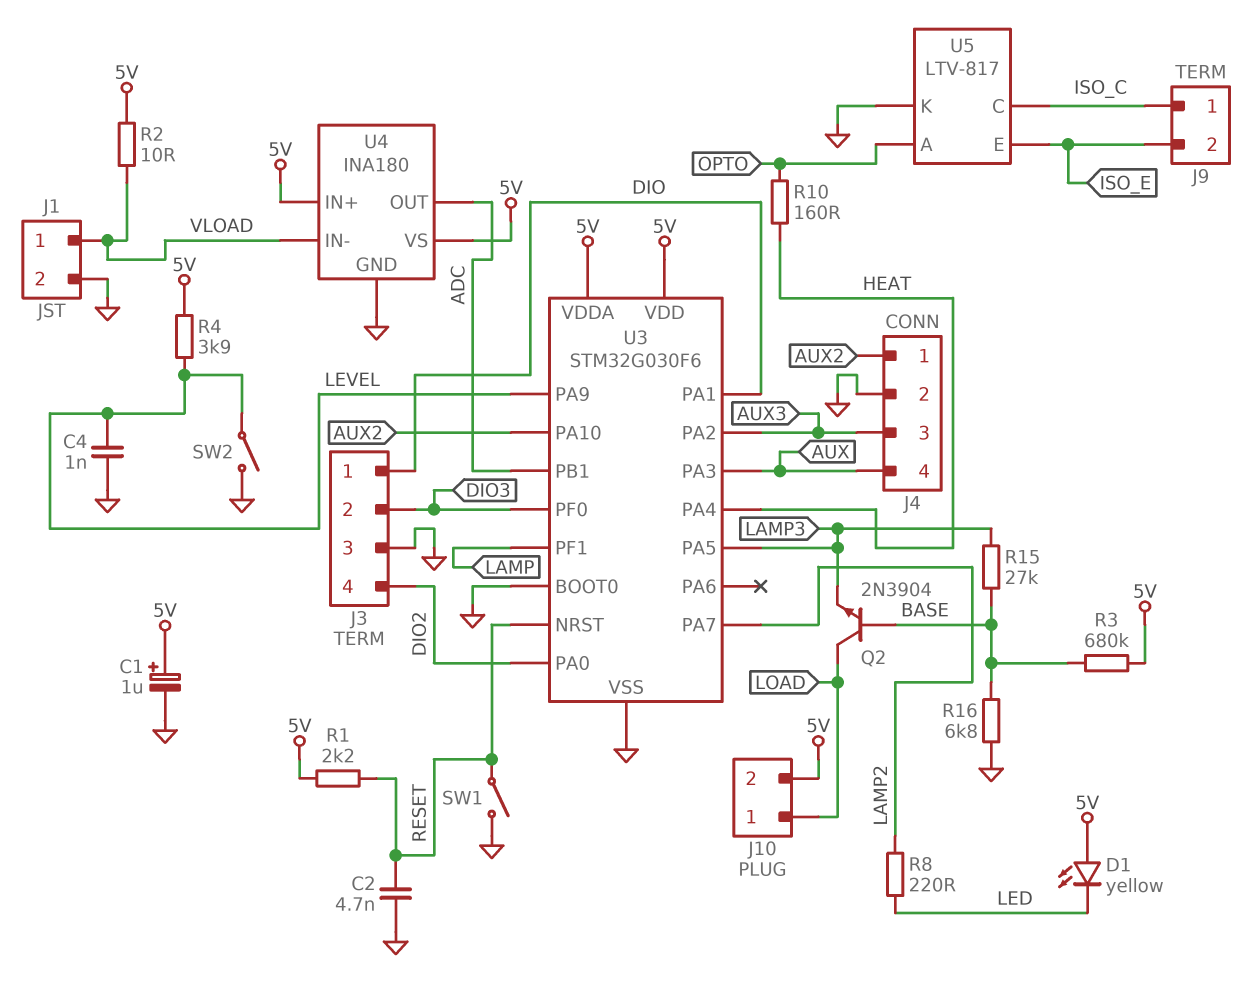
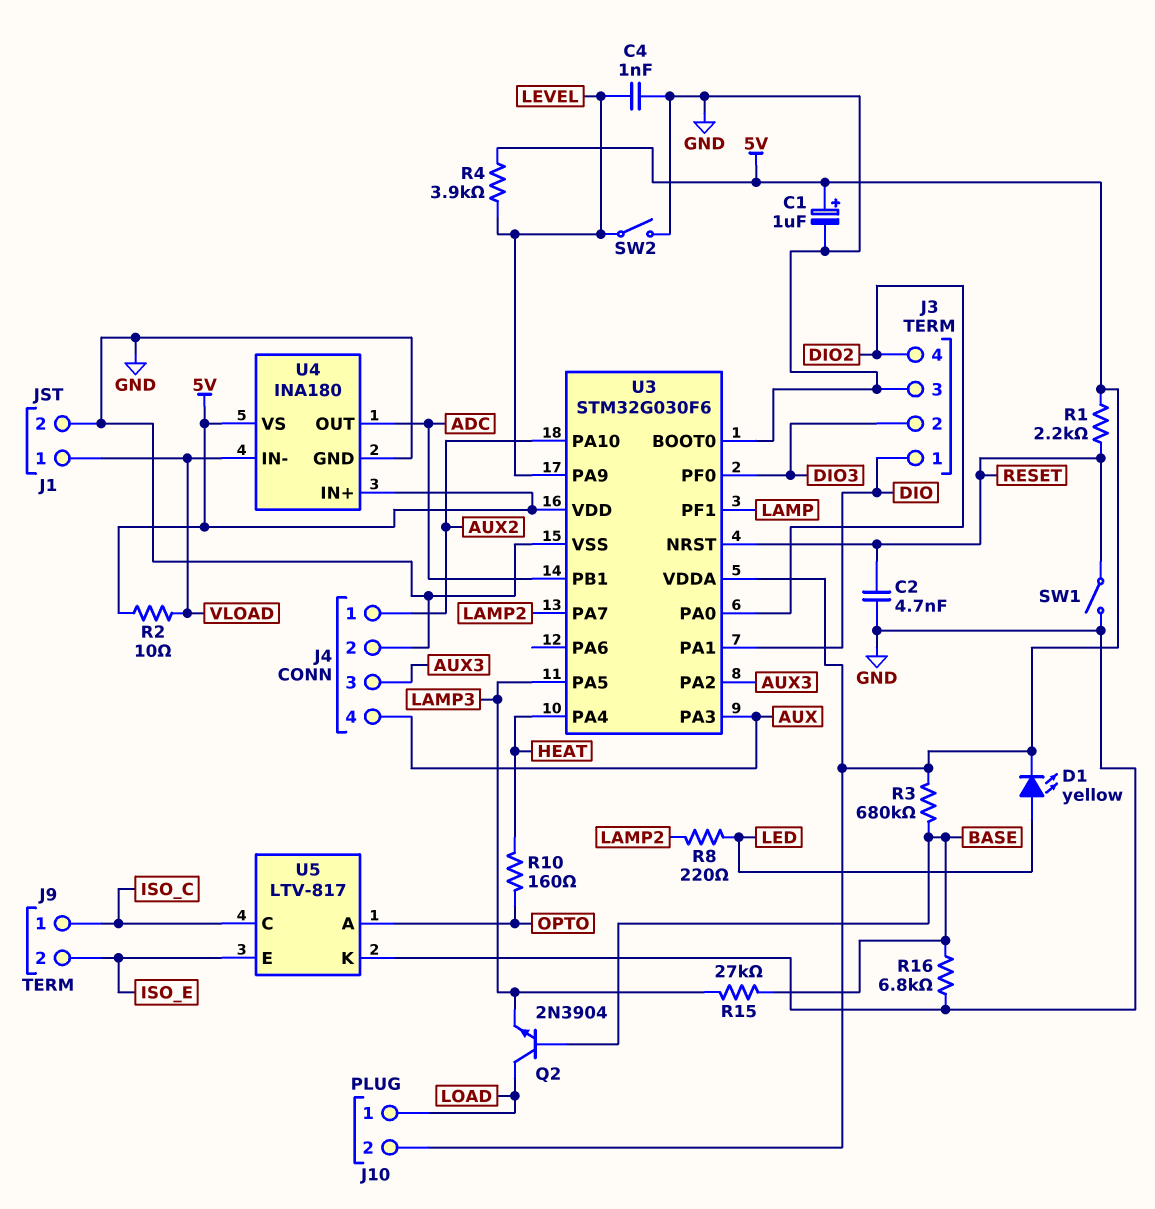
D1: LED yellow (A 5V, K LED) -> LED yellow (A LED, K 5V)

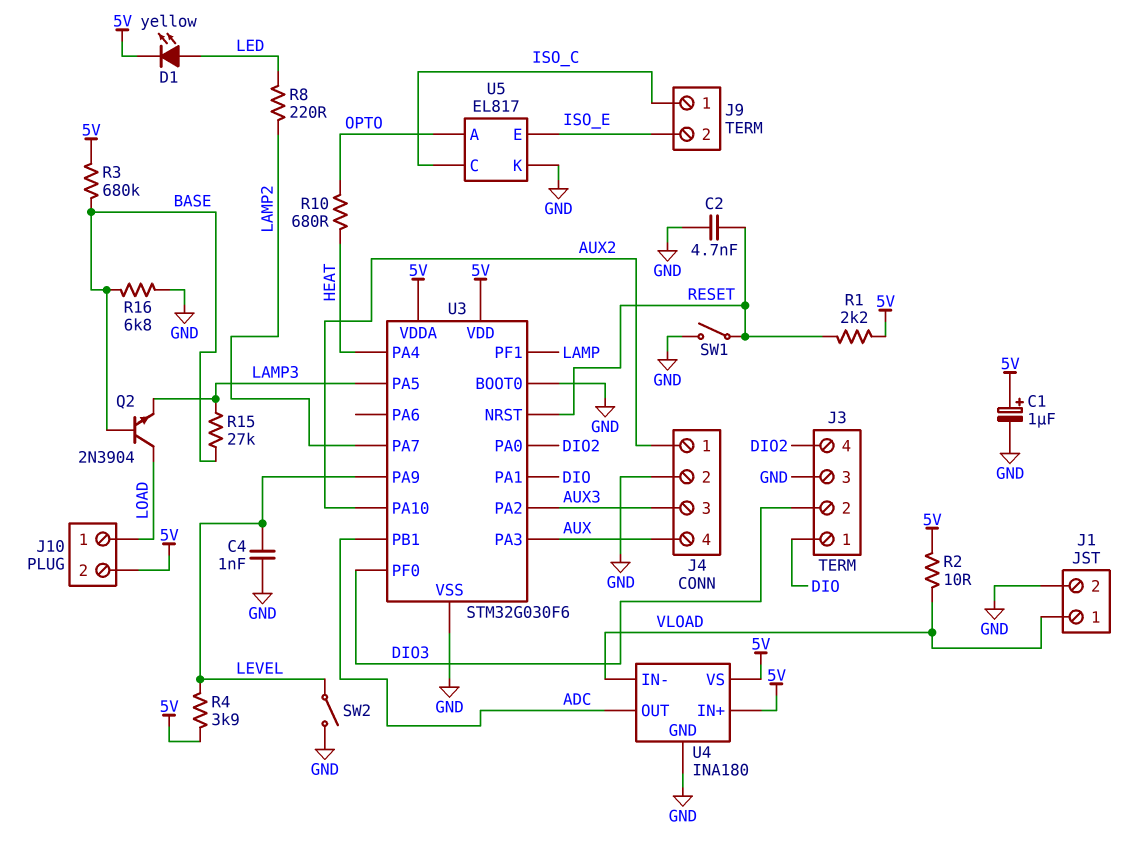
R10: 160 (HEAT, OPTO) -> 680 (HEAT, OPTO)
U5: LTV-817 -> EL817

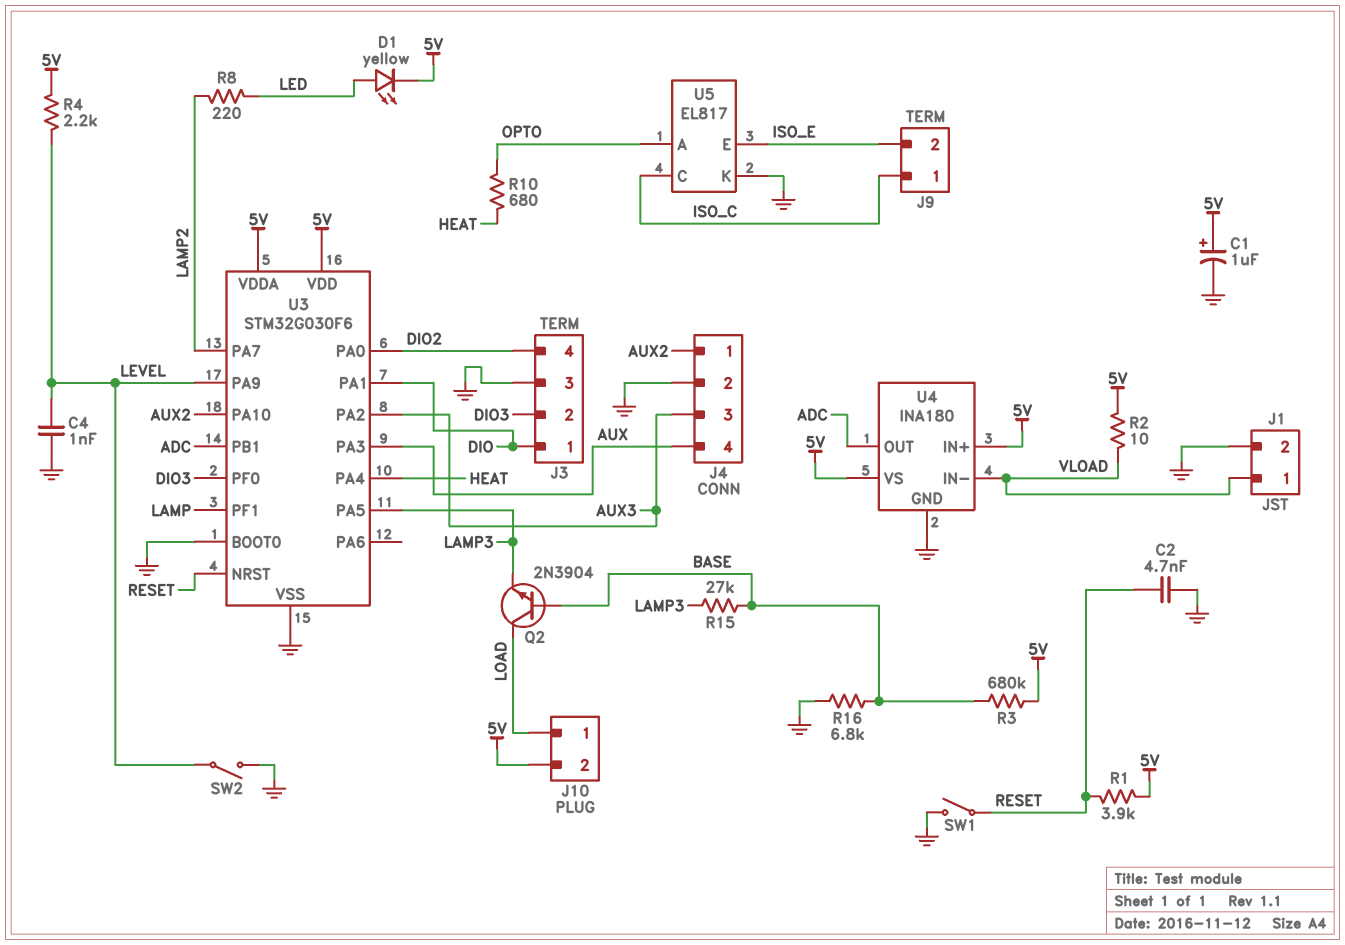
R1: 2.2k (5V, RESET) -> 3.9k (5V, RESET)
R4: 3.9k (5V, LEVEL) -> 2.2k (5V, LEVEL)

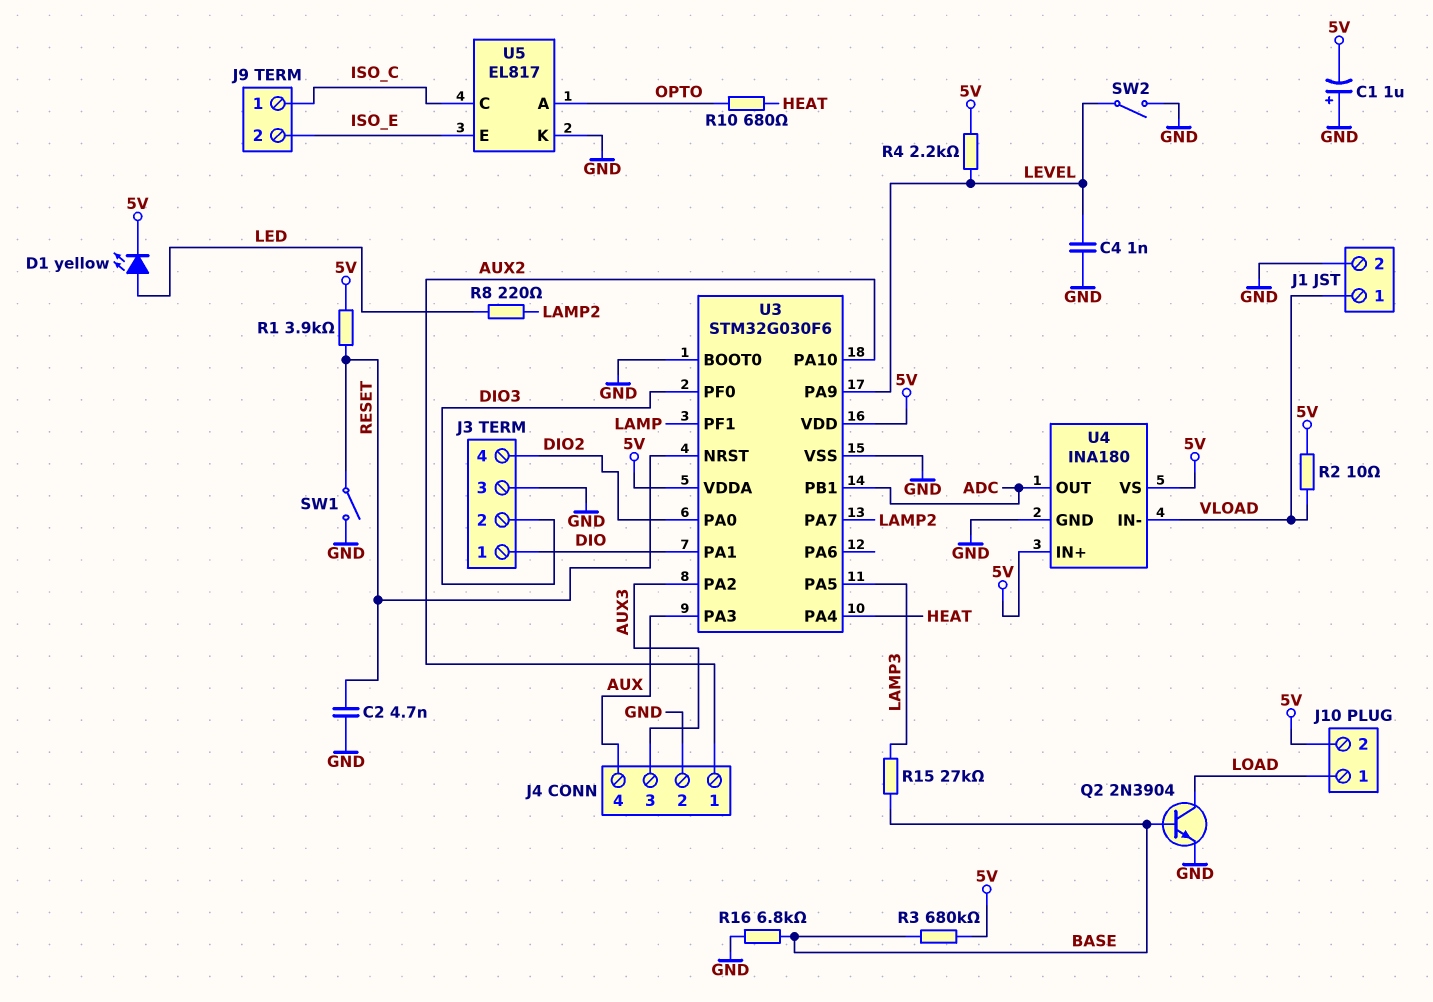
C1: 1uF (plus 5V, minus GND) -> 1uF (plus GND, minus 5V)
Q2: NPN 2N3904 (B BASE, C LOAD, E LAMP3) -> NPN 2N3904 (B BASE, C LOAD, E GND)

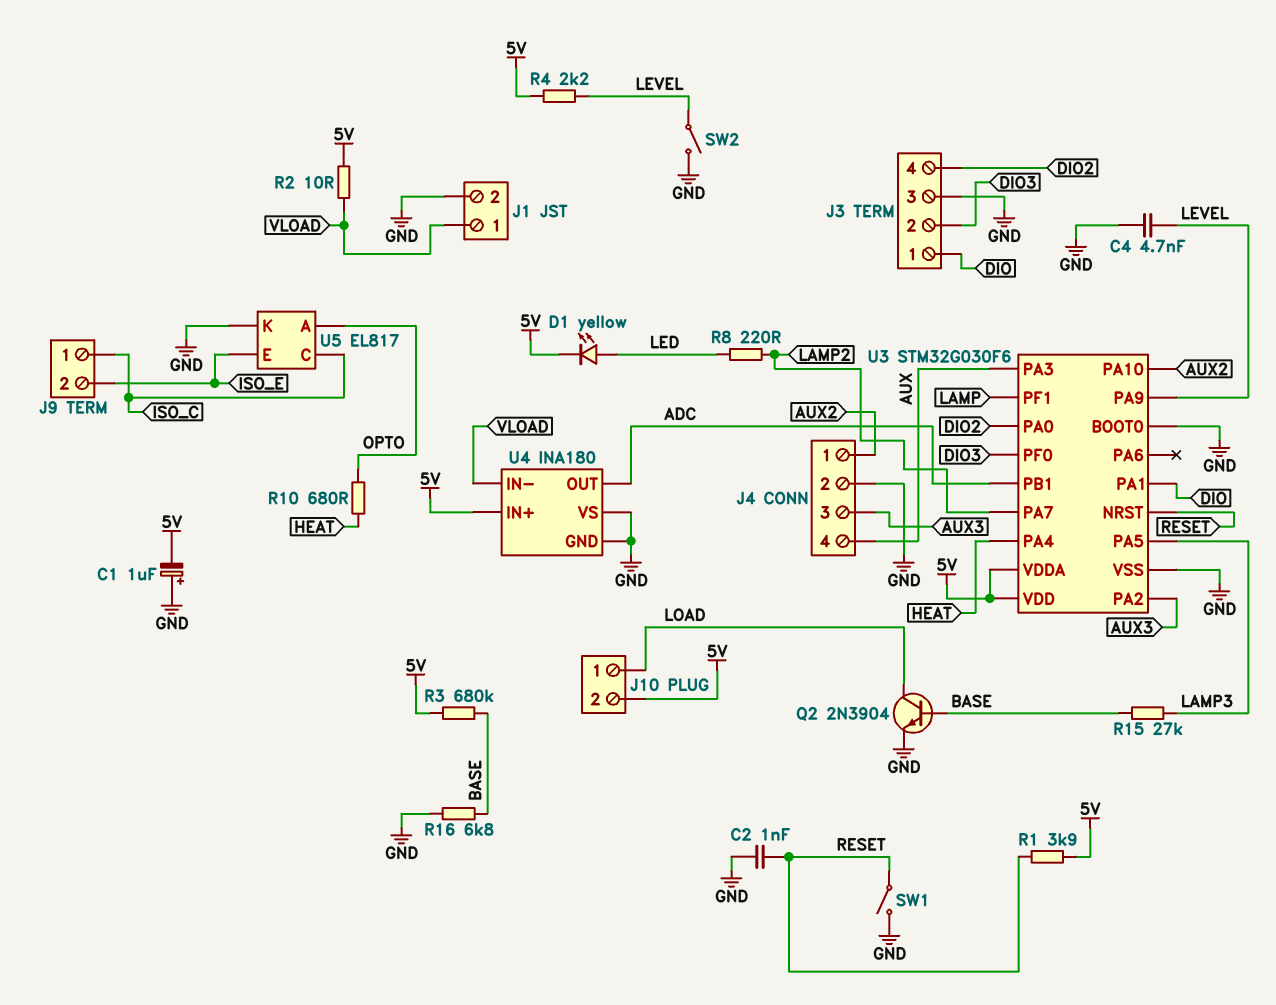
C2: 4.7nF (GND, RESET) -> 1nF (GND, RESET)
C4: 1nF (GND, LEVEL) -> 4.7nF (GND, LEVEL)
U4 pin VS: 5V -> GND

